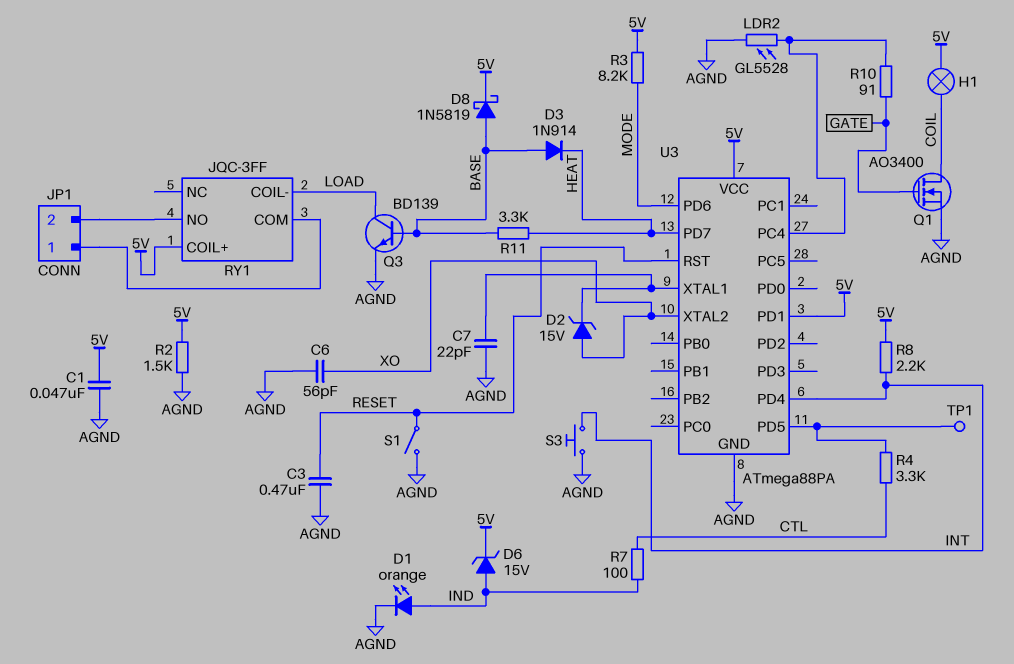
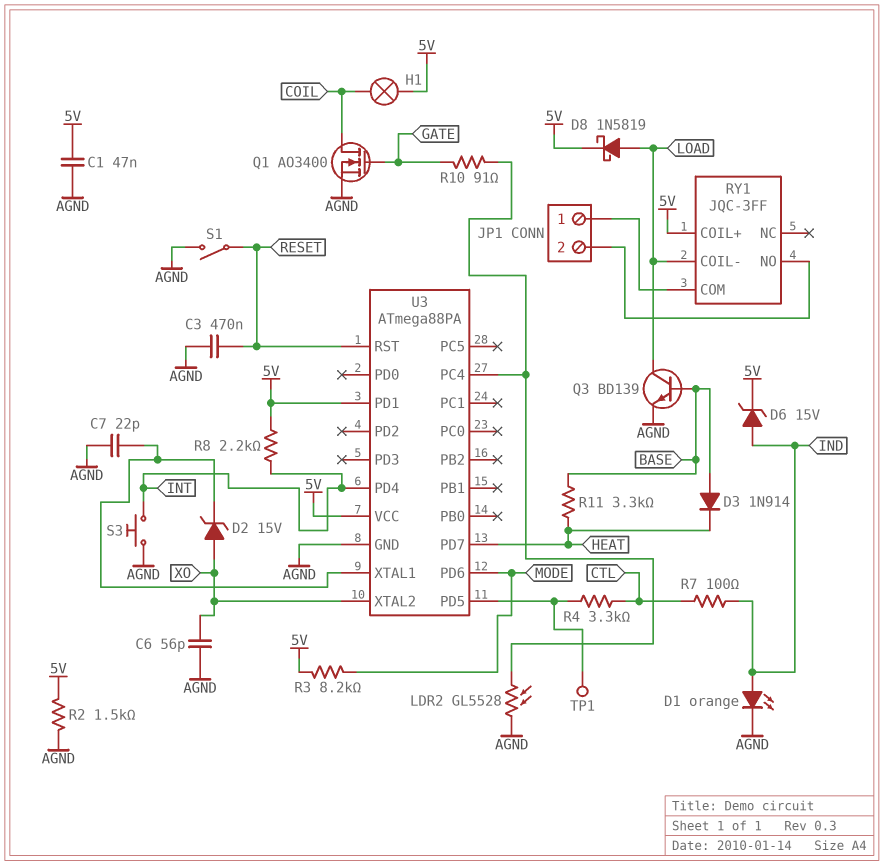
D8: schottky 1N5819 (A BASE, K 5V) -> schottky 1N5819 (A LOAD, K 5V)

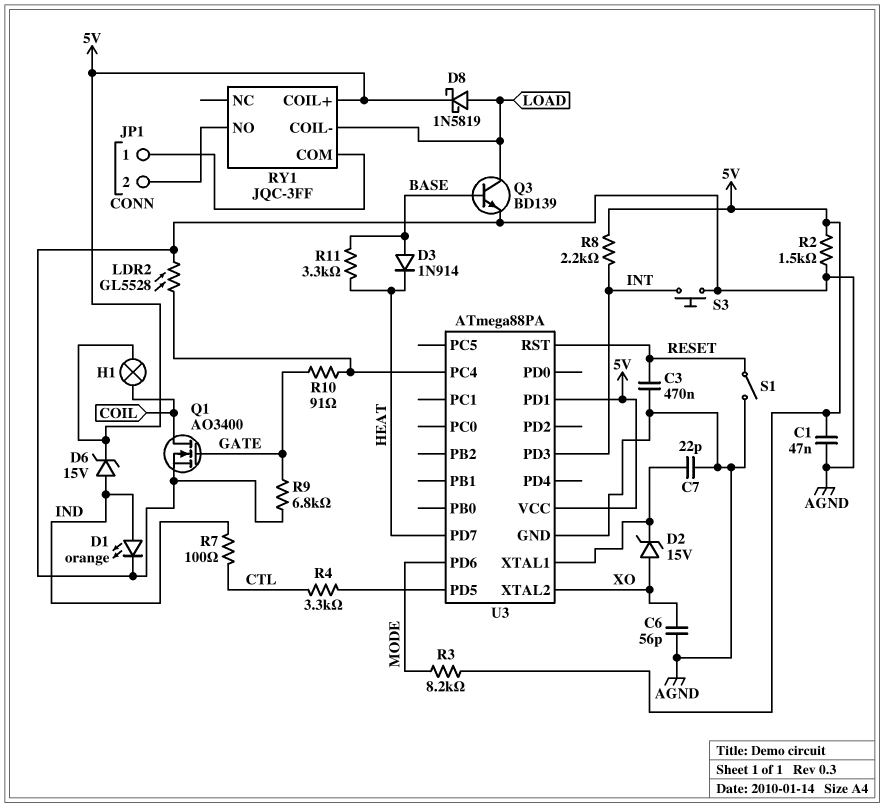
R9: none -> 6.8k (AGND, GATE)
TP1: test point (U3/PD5) -> none
U3 pin PD3: none -> INT
U3 pin PD4: INT -> none

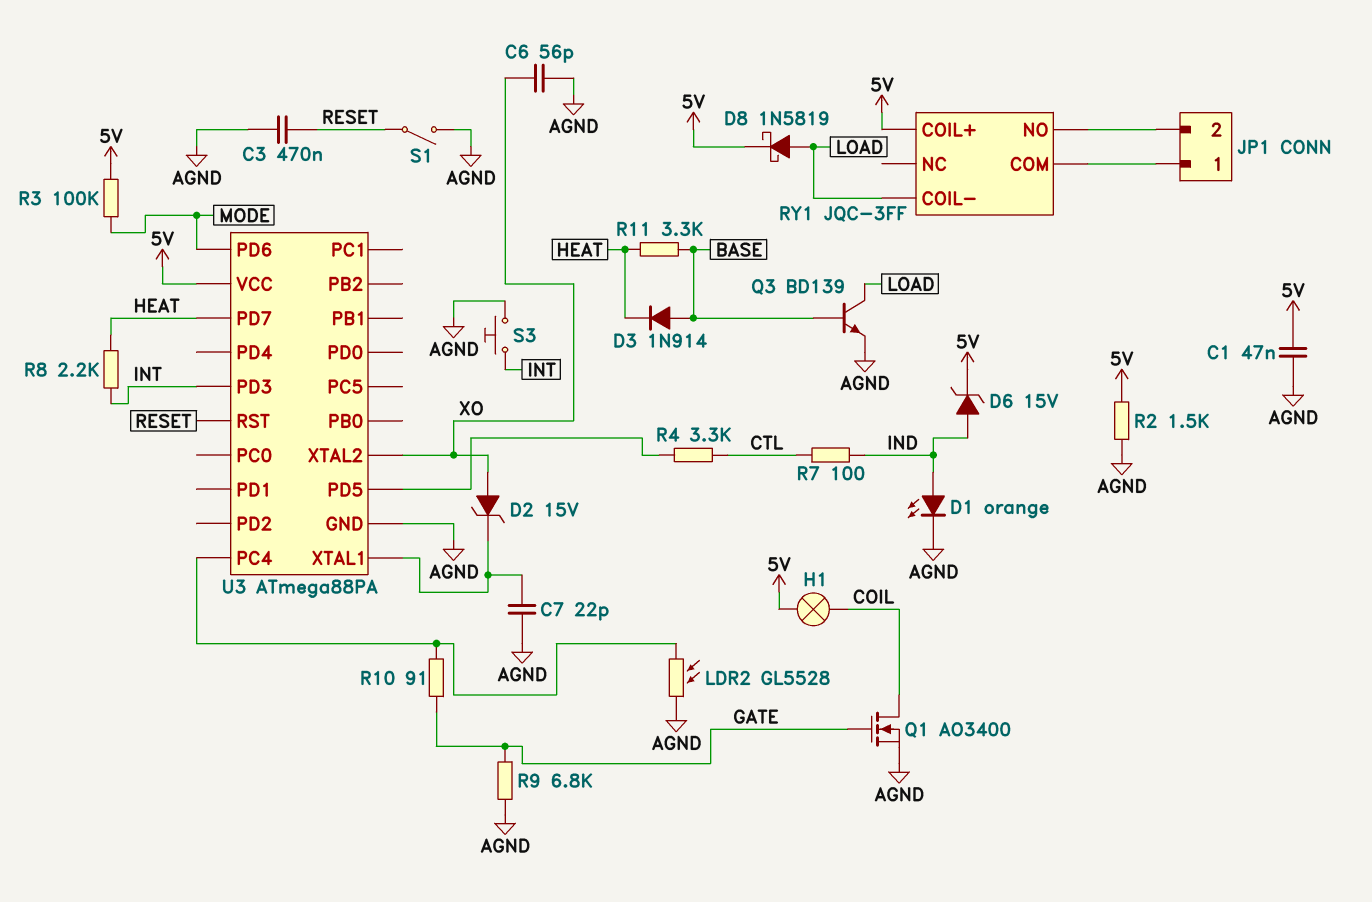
R3: 8.2k (5V, MODE) -> 100k (5V, MODE)
R8: 2.2k (5V, INT) -> 2.2k (HEAT, INT)
U3 pin PD1: 5V -> none

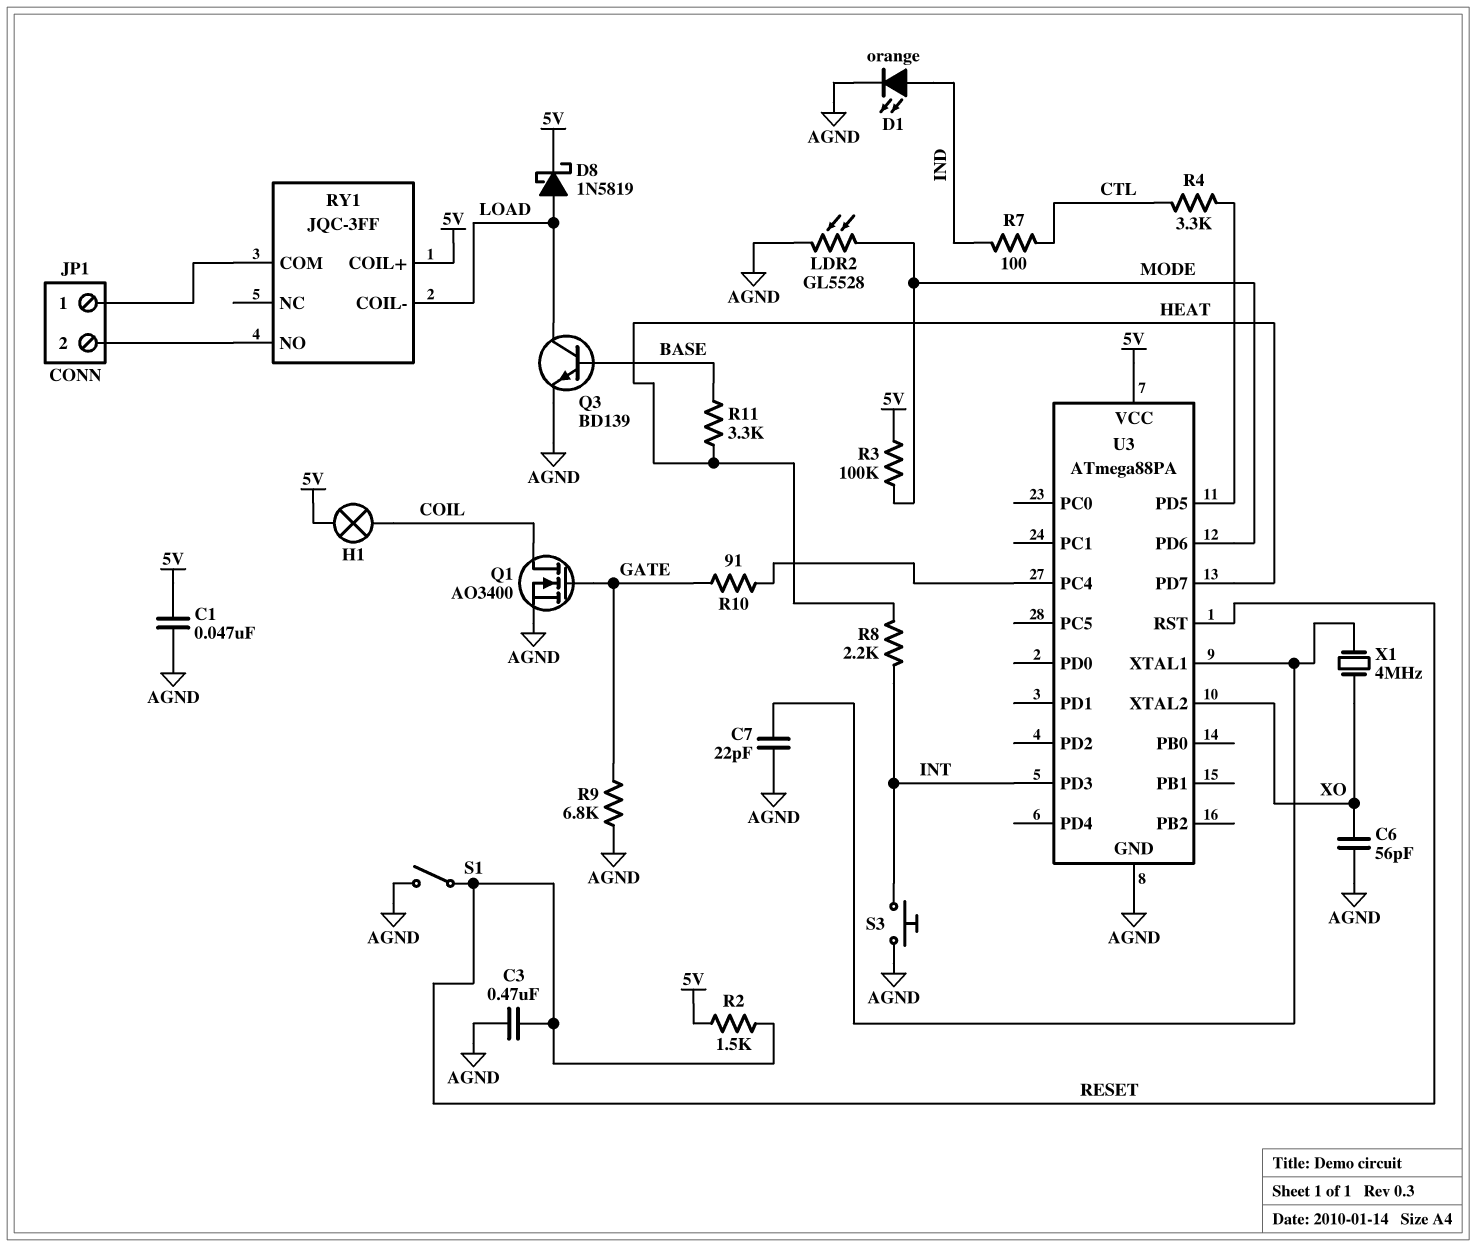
D2: zener 15V (A XO, K U3/XTAL1) -> none
D3: diode 1N914 (A BASE, K HEAT) -> none
D6: zener 15V (A IND, K 5V) -> none
LDR2: GL5528 (AGND, U3/PC4) -> GL5528 (AGND, MODE)
R2: 1.5k (5V, AGND) -> 1.5k (5V, RESET)
X1: none -> 4MHz (U3/XTAL1, XO)

